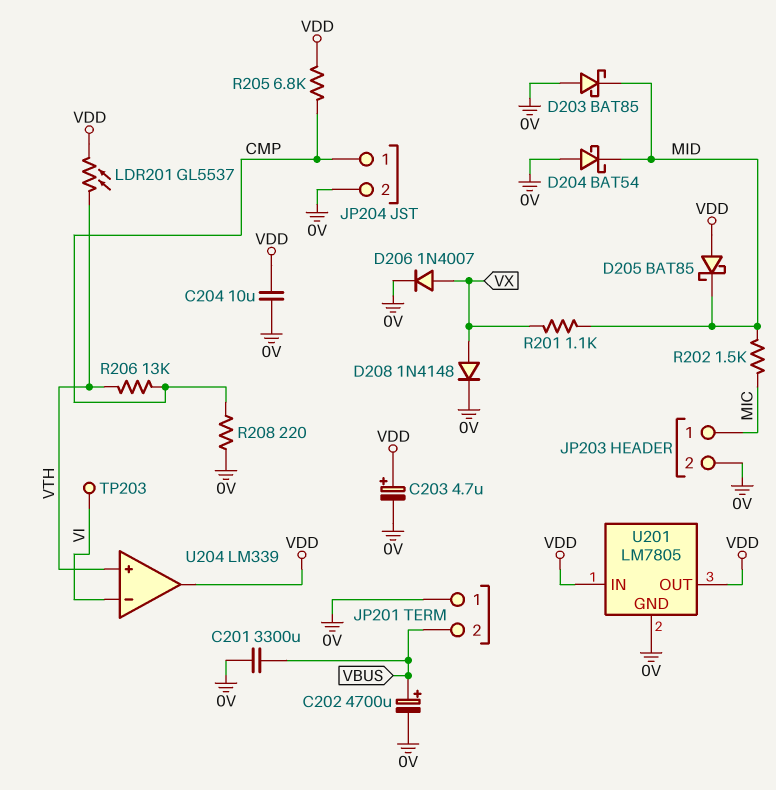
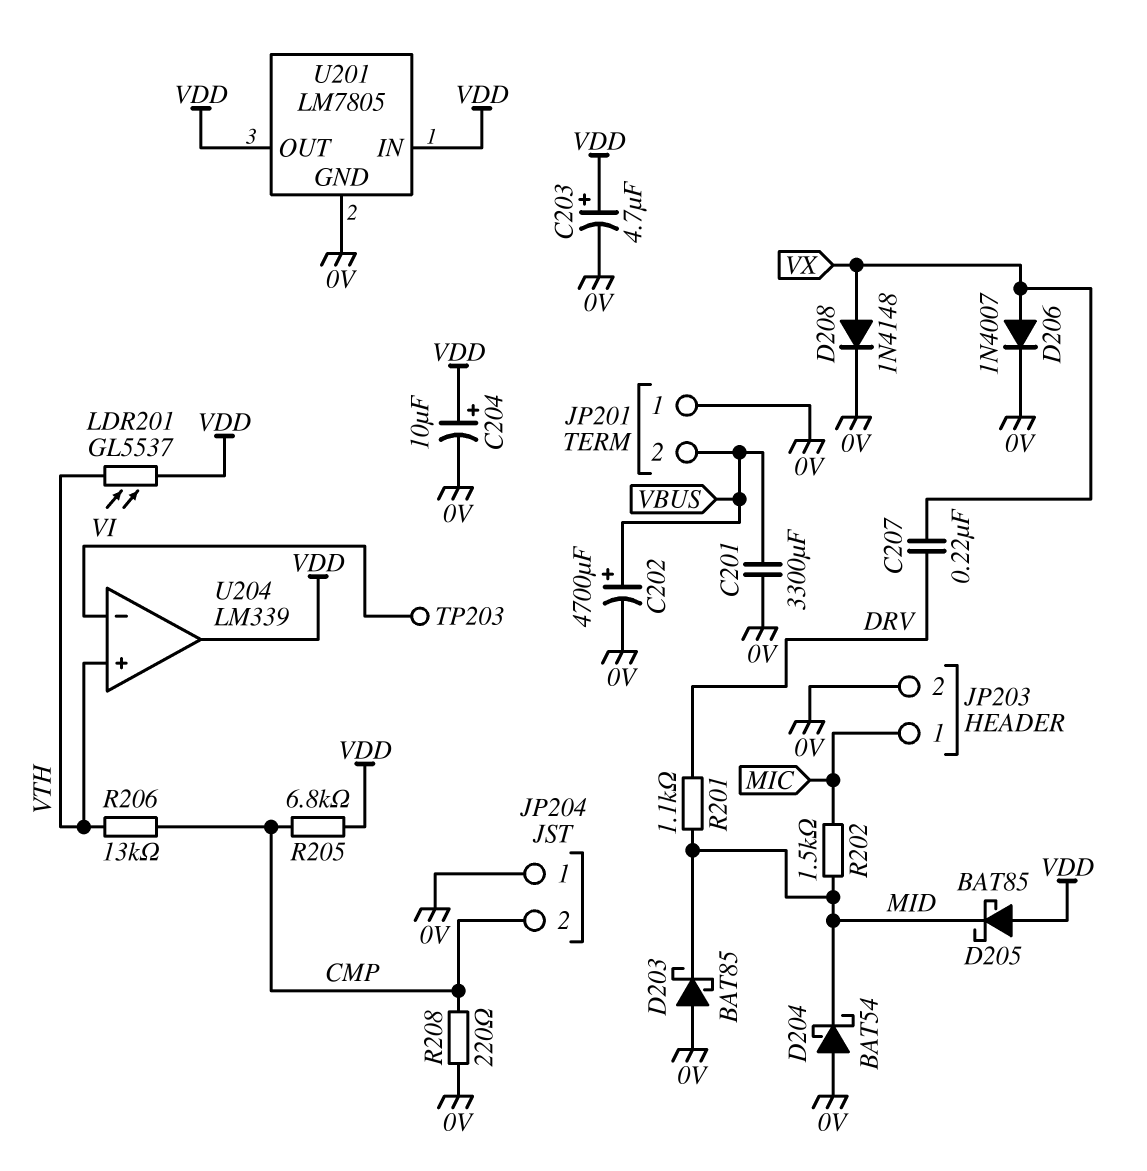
C204: 10uF (0V, VDD) -> 10uF (plus VDD, minus 0V)
C207: none -> 220nF (DRV, VX)
JP204 pin 1: CMP -> 0V
JP204 pin 2: 0V -> CMP
R201: 1.1k (MID, VX) -> 1.1k (DRV, MID)

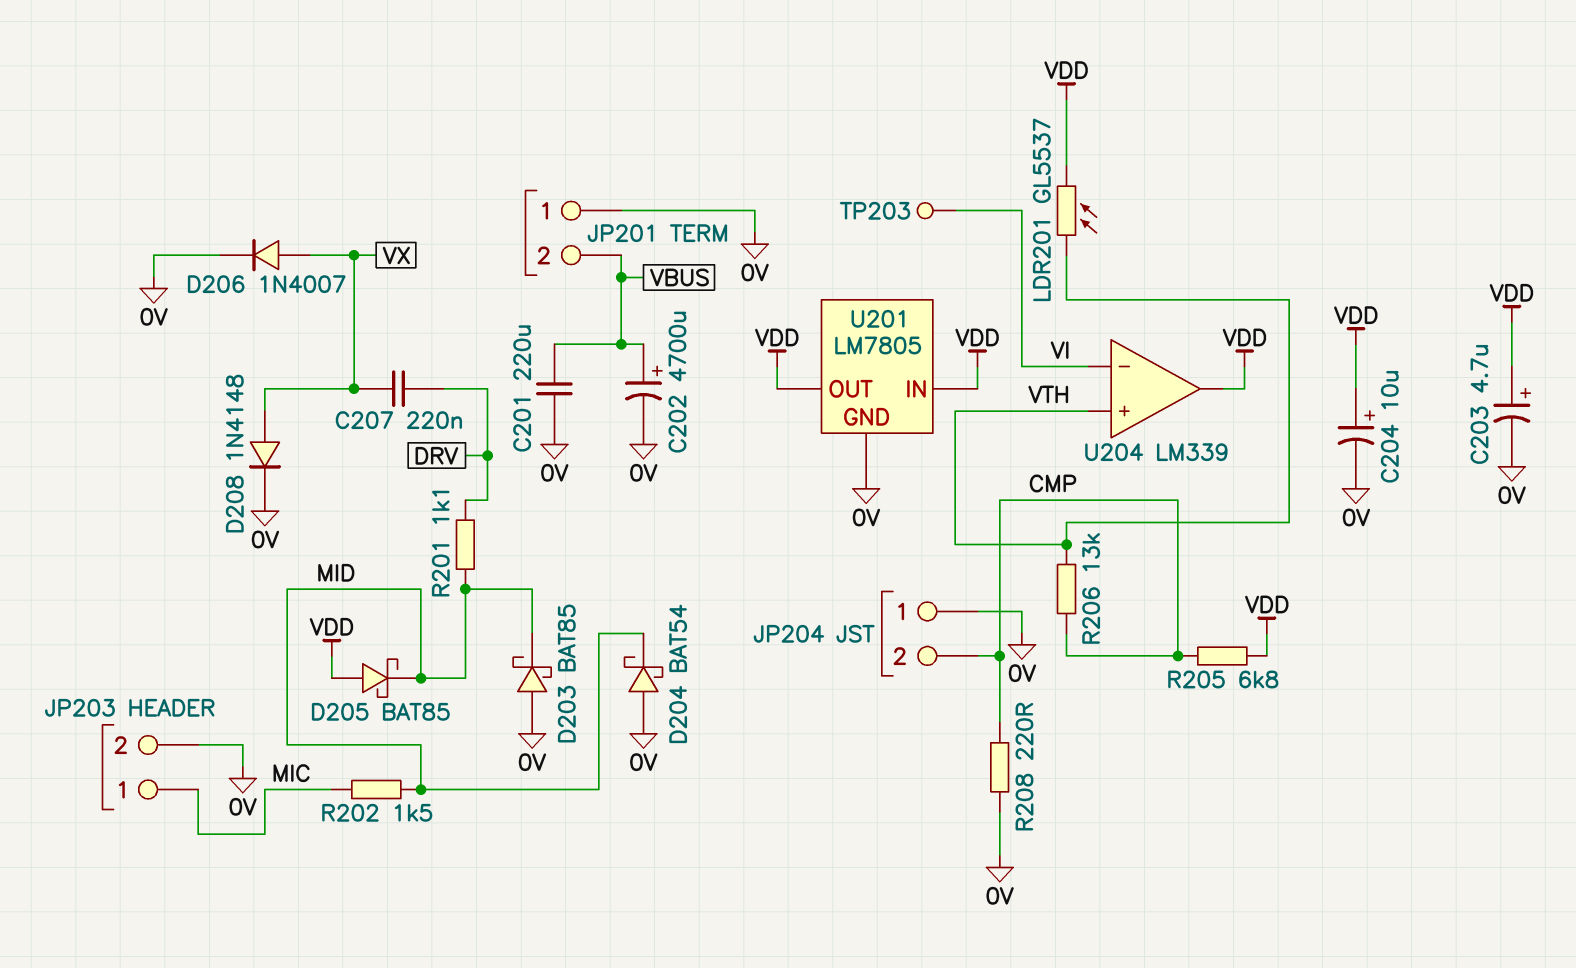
C201: 3300uF (0V, VBUS) -> 220uF (0V, VBUS)

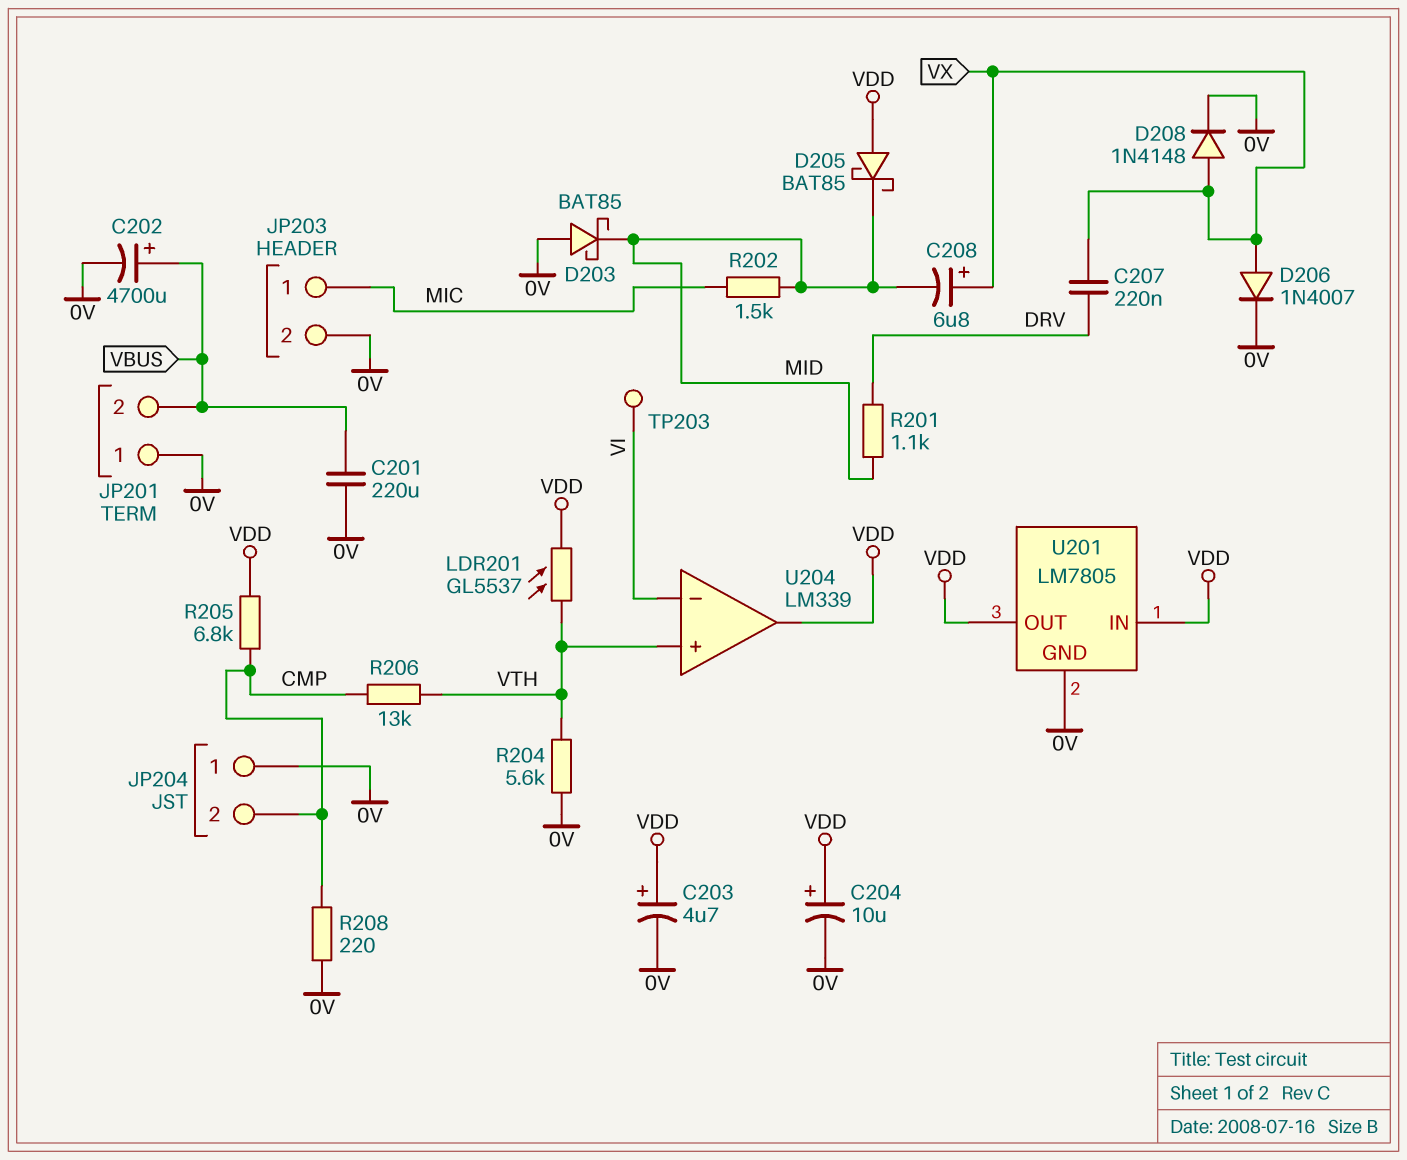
C208: none -> 6.8uF (plus VX, minus MID)
D204: schottky BAT54 (A 0V, K MID) -> none
R204: none -> 5.6k (0V, VTH)

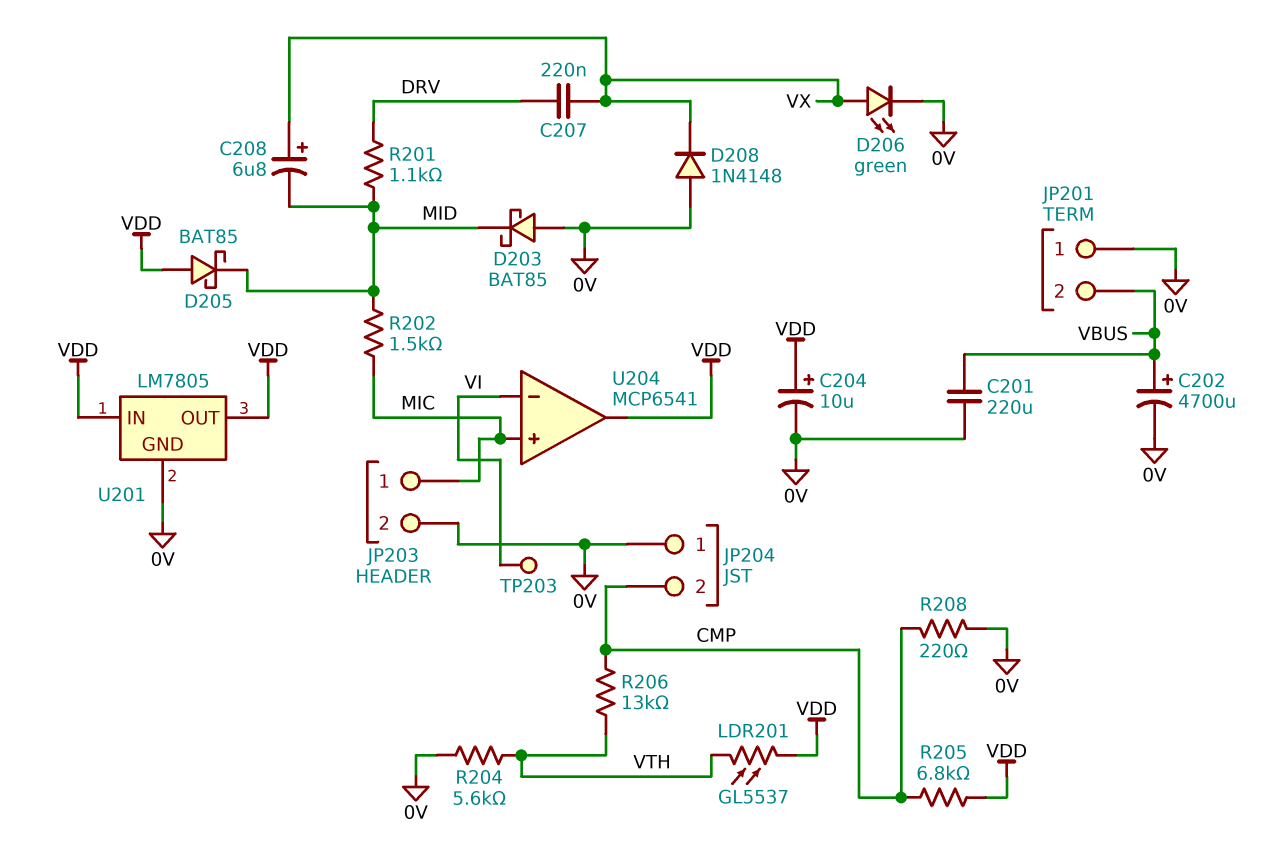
C203: 4.7uF (plus VDD, minus 0V) -> none
D206: diode 1N4007 (A VX, K 0V) -> LED green (A VX, K 0V)
D208: diode 1N4148 (A VX, K 0V) -> diode 1N4148 (A 0V, K VX)
U204: LM339 -> MCP6541
U204 pin in+: VTH -> MIC

